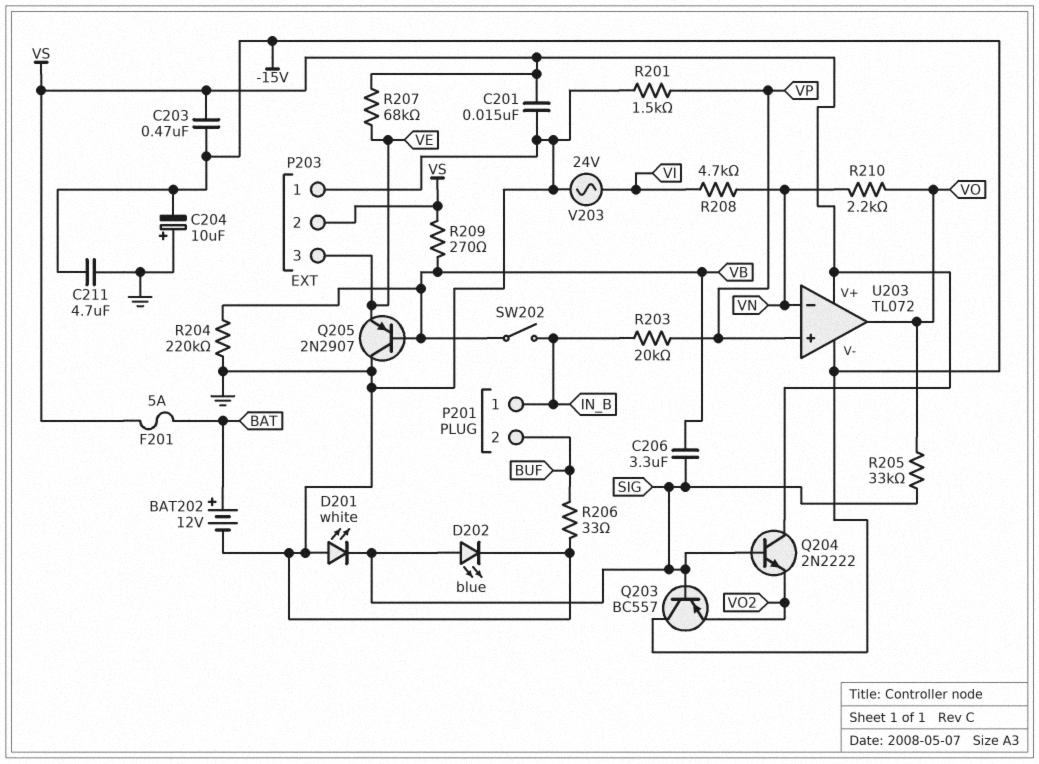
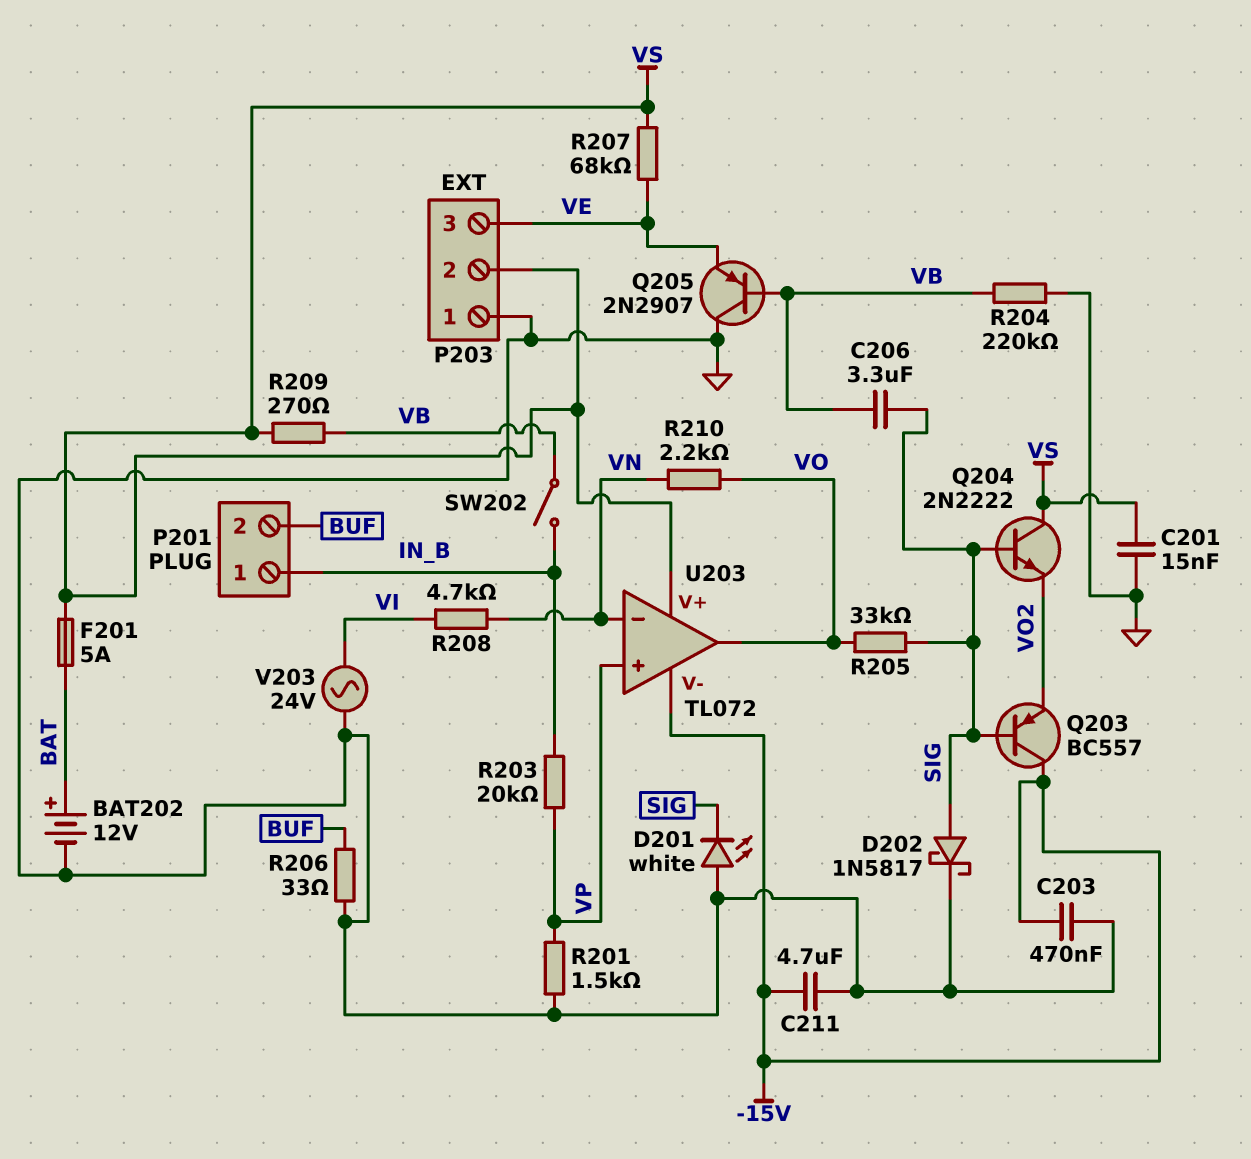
C203: 470nF (-15V, VS) -> 470nF (-15V, GND)
C204: 10uF (plus GND, minus -15V) -> none
D202: LED blue (A SIG, K GND) -> schottky 1N5817 (A SIG, K GND)

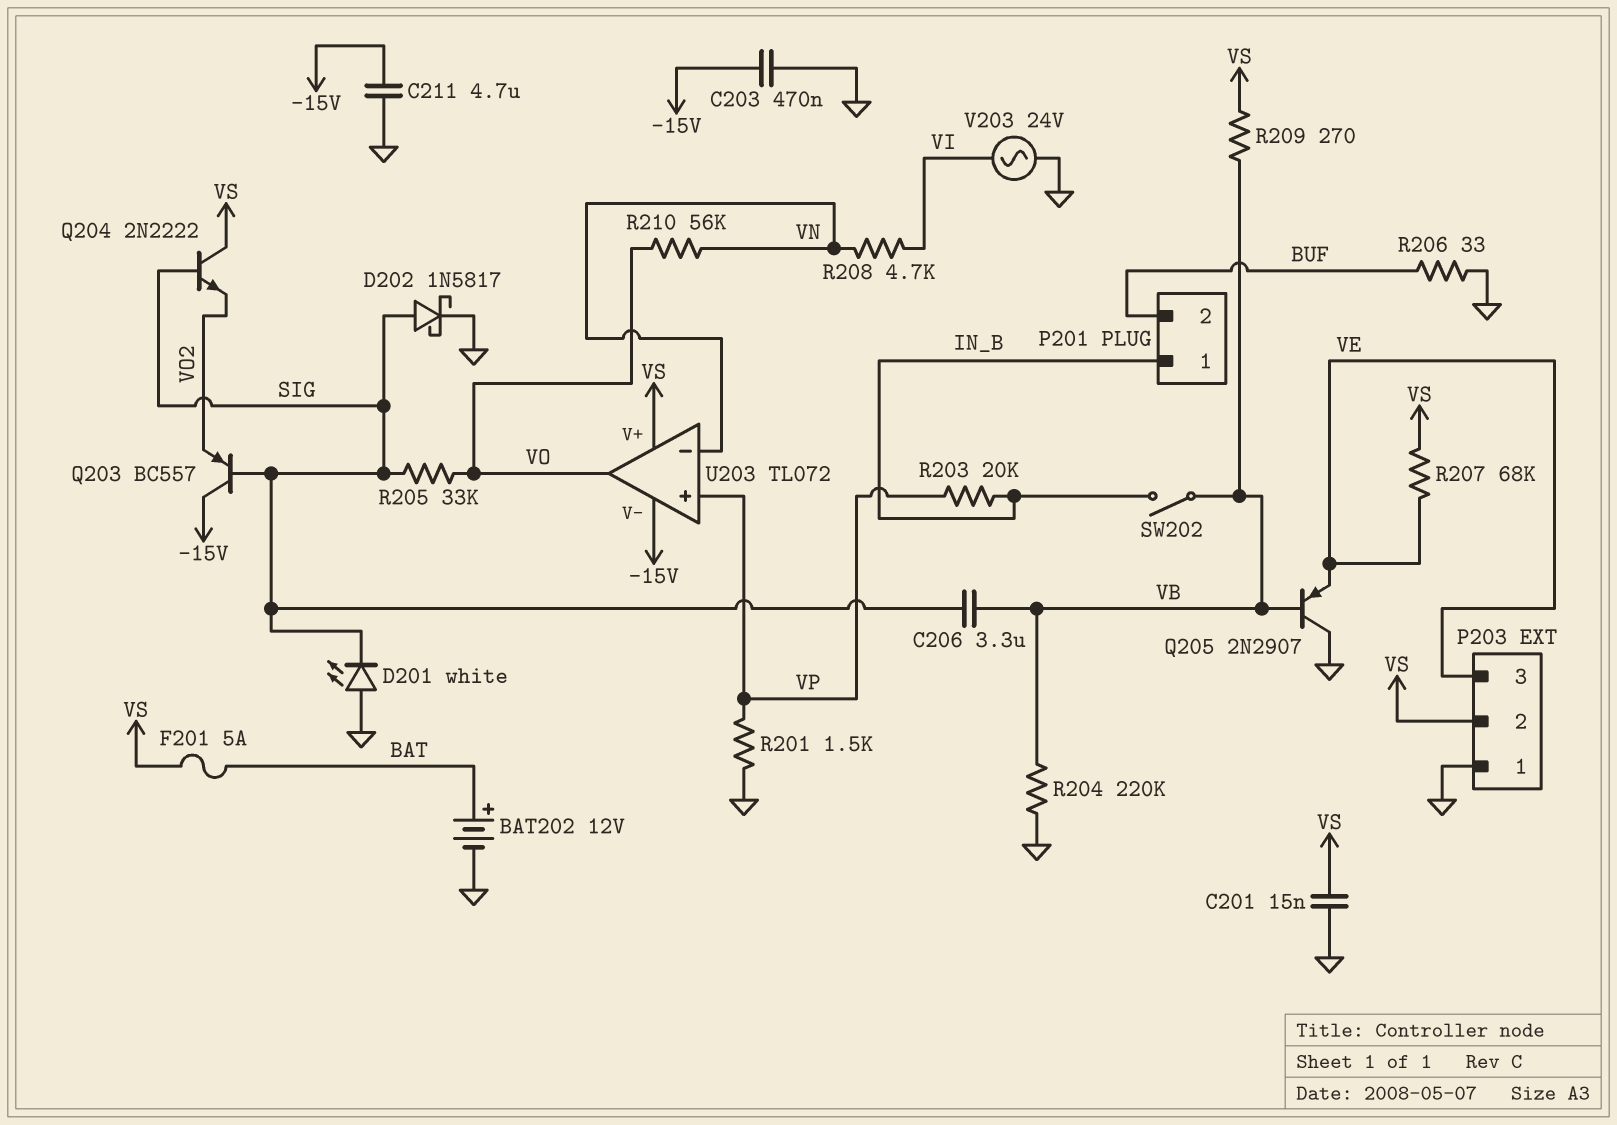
R210: 2.2k (VN, VO) -> 56k (VN, VO)

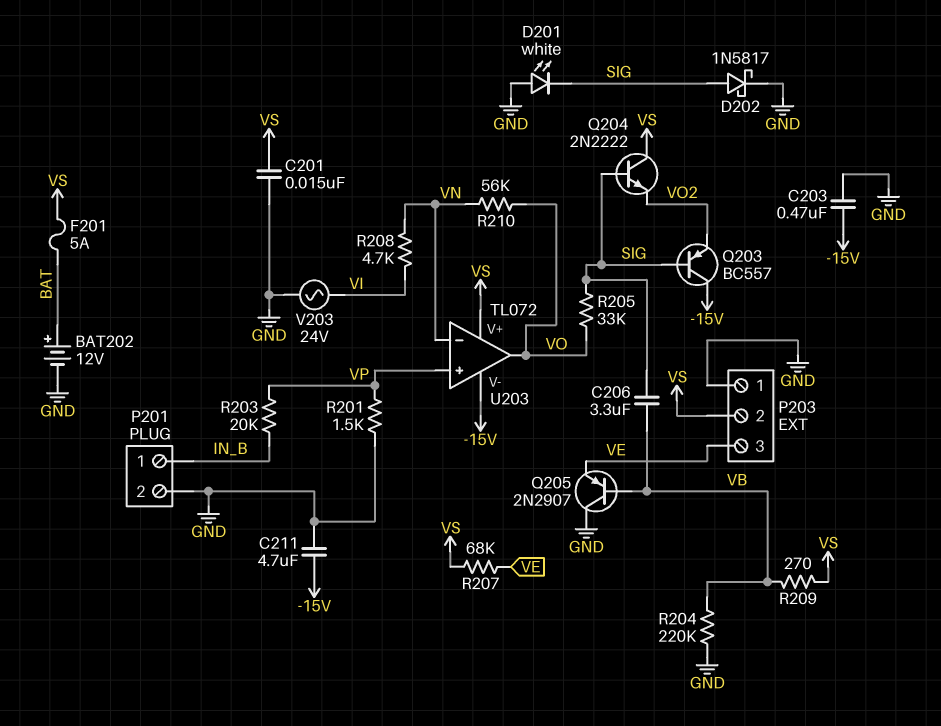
P201 pin 2: BUF -> GND
R206: 33 (BUF, GND) -> none
SW202: switch (IN_B, VB) -> none

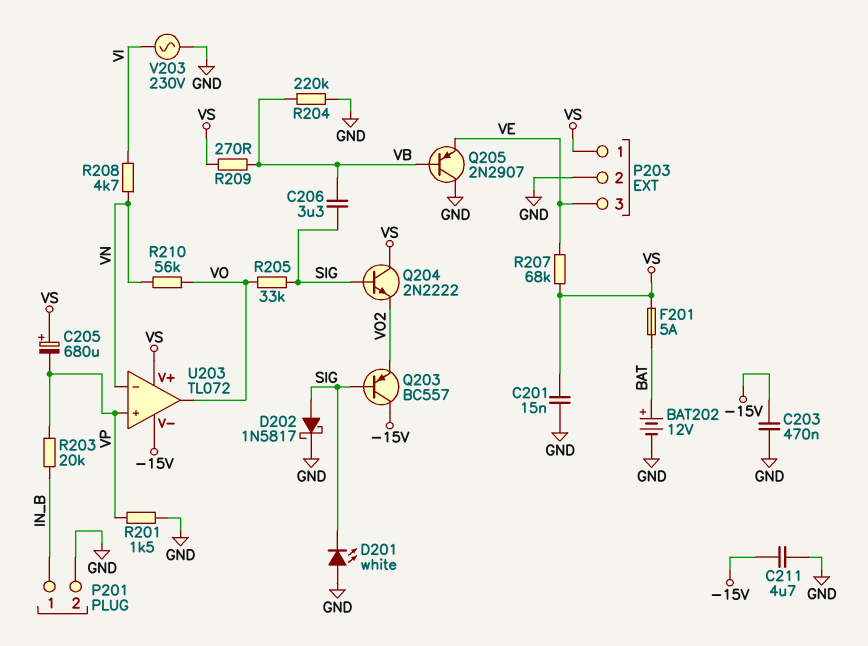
C205: none -> 680uF (plus VS, minus VP)
P203 pin 1: GND -> VS
P203 pin 2: VS -> GND
V203: AC 24V (GND, VI) -> AC 230V (GND, VI)

